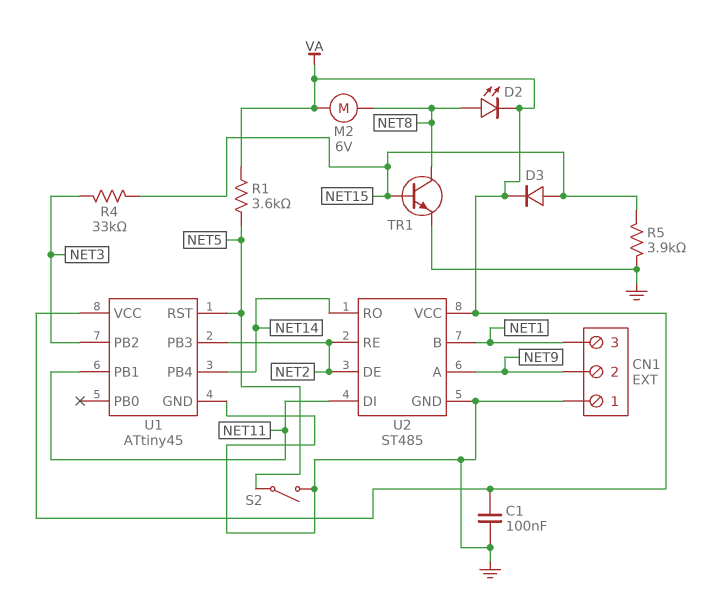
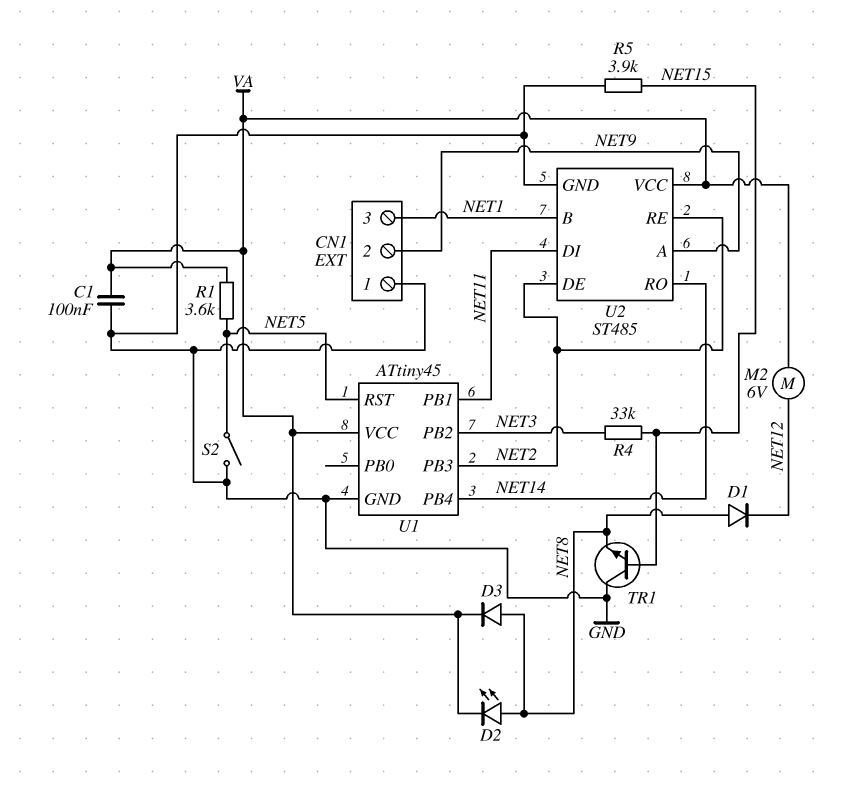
D1: none -> diode (A NET8, K NET12)
D3: diode (A NET15, K VA) -> diode (A NET8, K VA)
M2: motor 6V (NET8, VA) -> motor 6V (NET12, VA)
TR1: NPN (B NET15, C NET8, E GND) -> NPN (B NET15, C GND, E NET8)

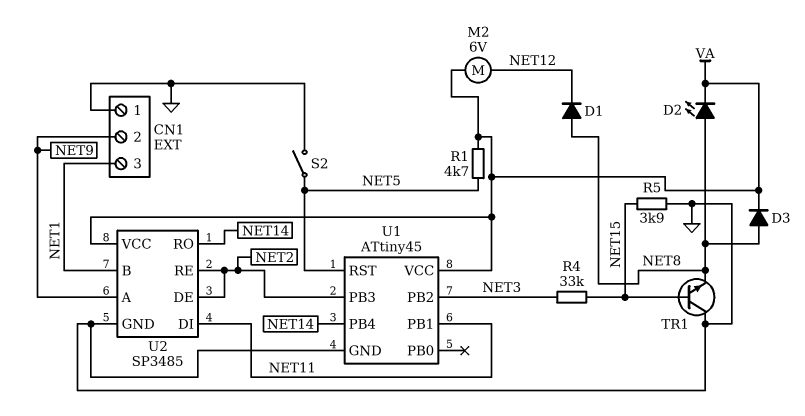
C1: 100nF (GND, VA) -> none
R1: 3.6k (NET5, VA) -> 4.7k (NET5, VA)
U2: ST485 -> SP3485

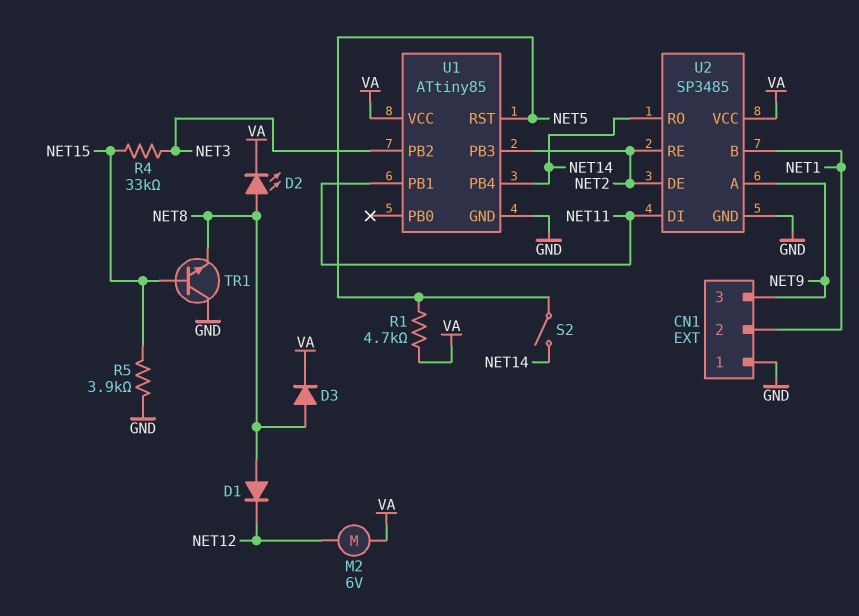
CN1 pin 2: NET9 -> NET1
CN1 pin 3: NET1 -> NET9
S2: switch (GND, NET5) -> switch (NET5, NET14)
U1: ATtiny45 -> ATtiny85

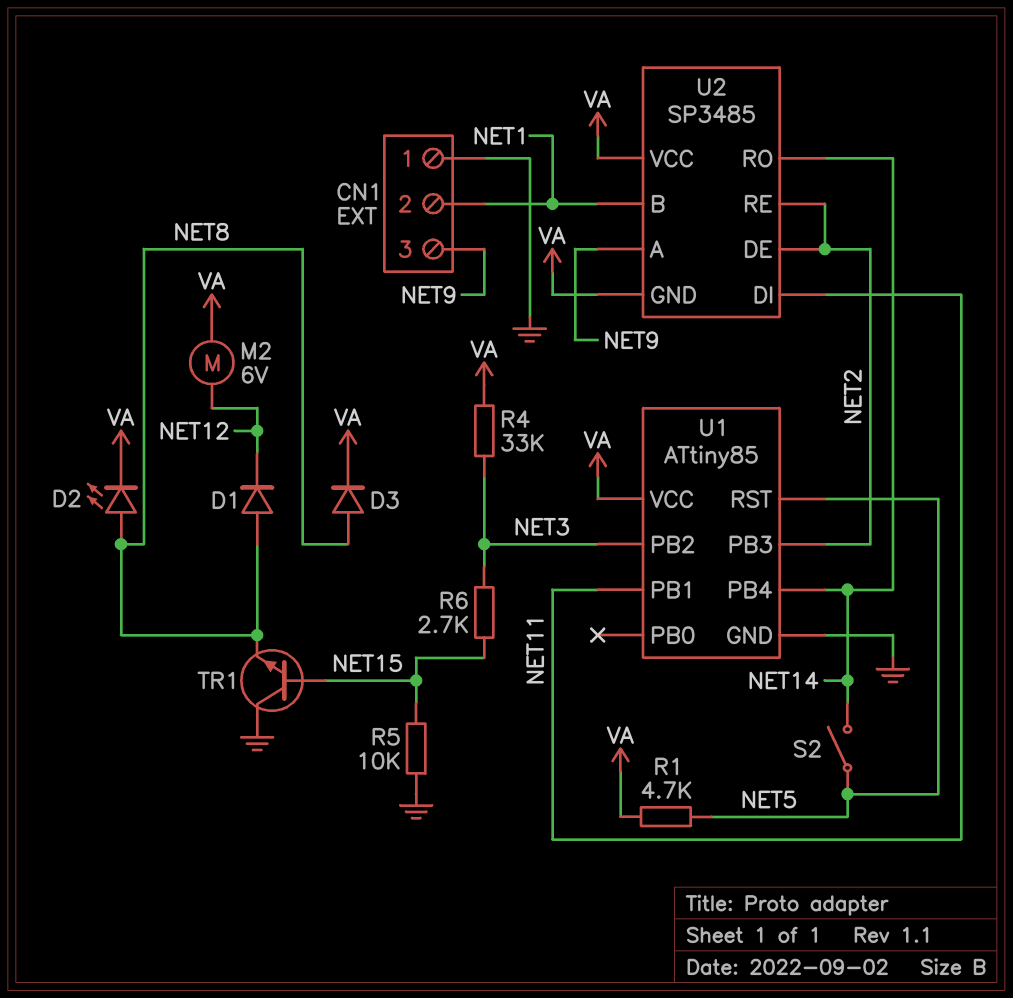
R4: 33k (NET3, NET15) -> 33k (NET3, VA)
R5: 3.9k (GND, NET15) -> 10k (GND, NET15)
R6: none -> 2.7k (NET3, NET15)
U2 pin GND: GND -> VA

